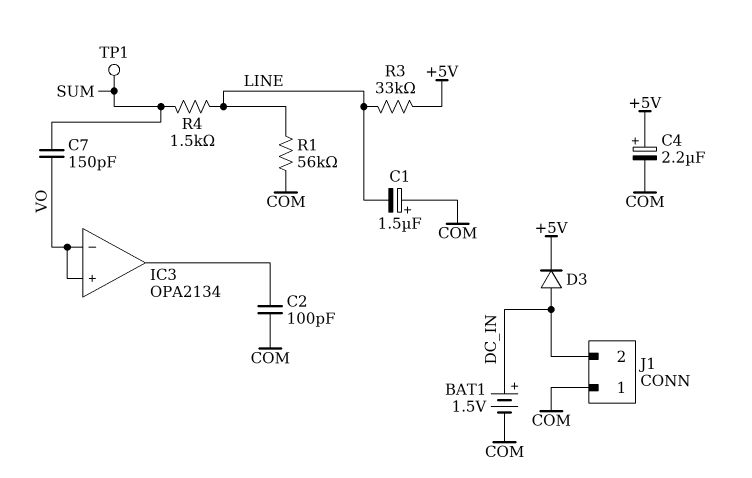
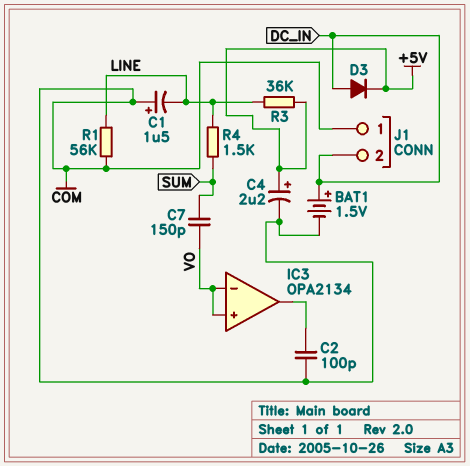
R3: 33k (+5V, LINE) -> 36k (+5V, LINE)
TP1: test point (SUM) -> none

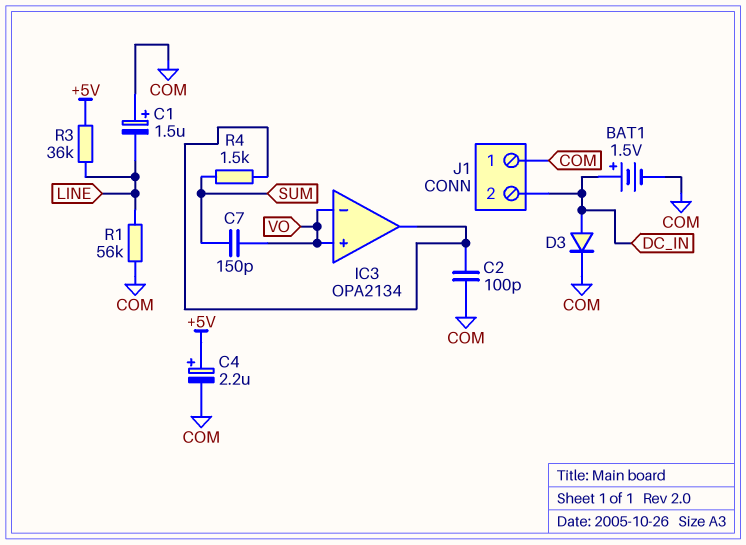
D3: diode (A DC_IN, K +5V) -> diode (A DC_IN, K COM)
R4: 1.5k (LINE, SUM) -> 1.5k (IC3/out, SUM)

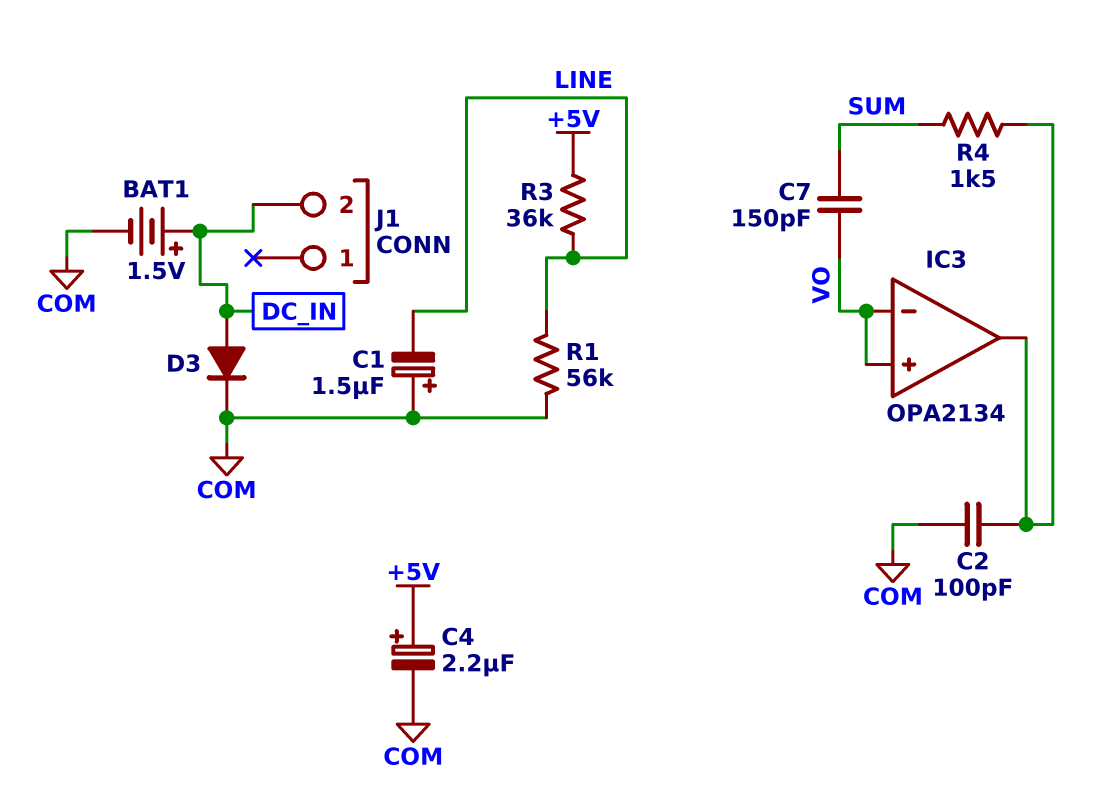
J1 pin 1: COM -> none

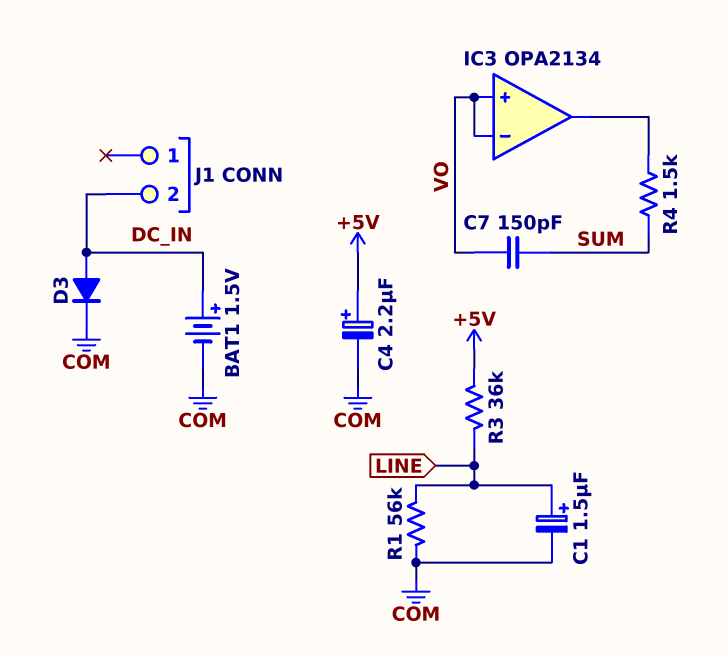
C1: 1.5uF (plus COM, minus LINE) -> 1.5uF (plus LINE, minus COM)
C2: 100pF (COM, IC3/out) -> none

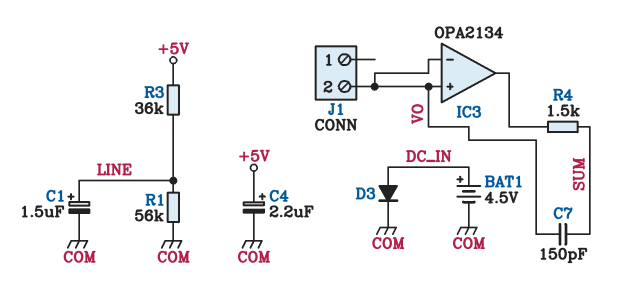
BAT1: 1.5V (plus DC_IN, minus COM) -> 4.5V (plus DC_IN, minus COM)
J1 pin 2: DC_IN -> VO

